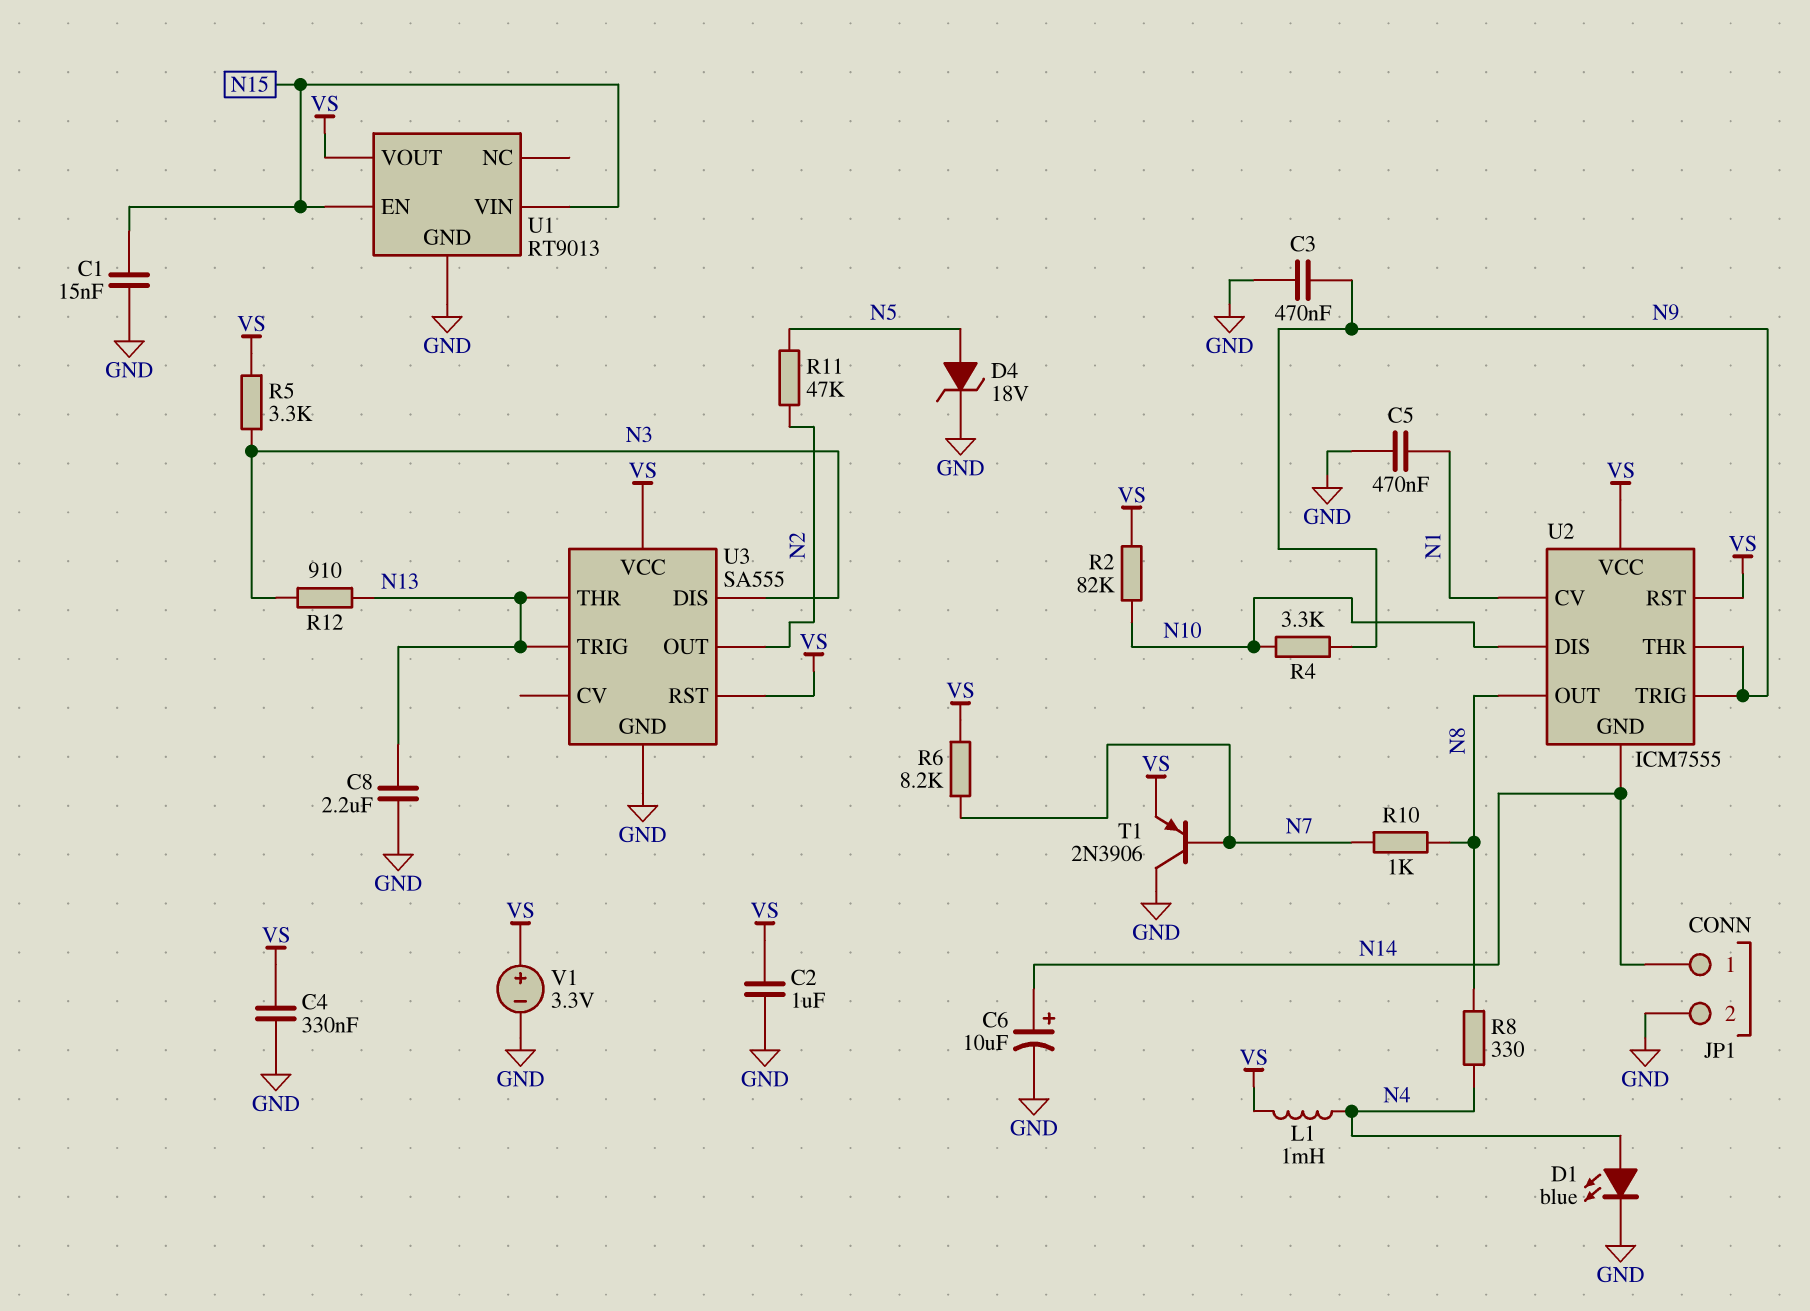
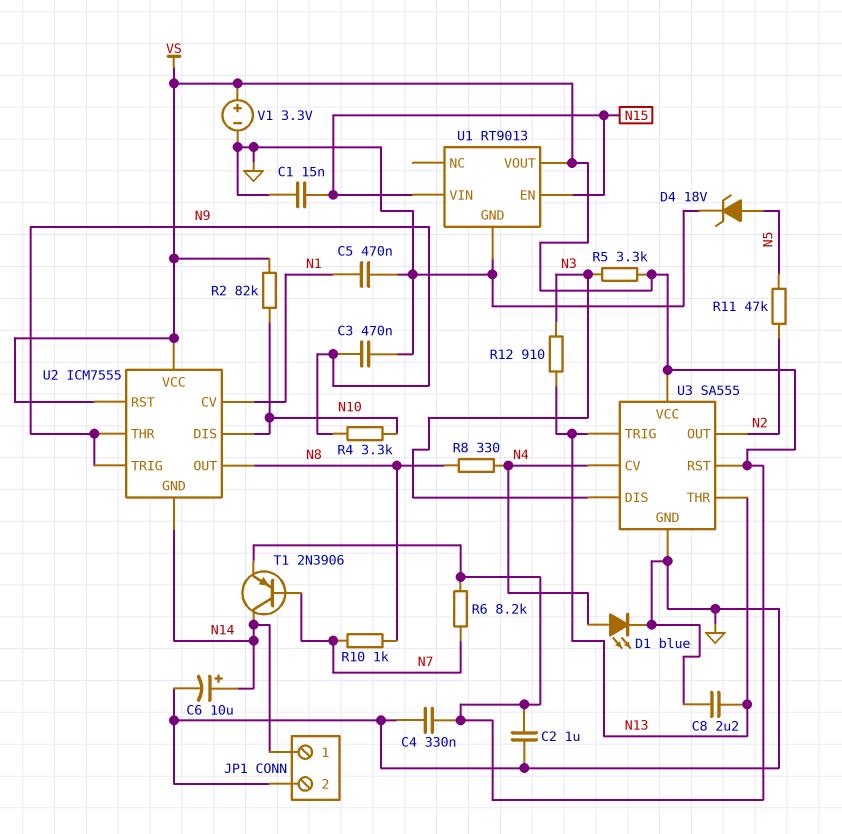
L1: 1mH (N4, VS) -> none
T1: PNP 2N3906 (B N7, C GND, E VS) -> PNP 2N3906 (B N7, C N14, E VS)
U3 pin CV: none -> N4

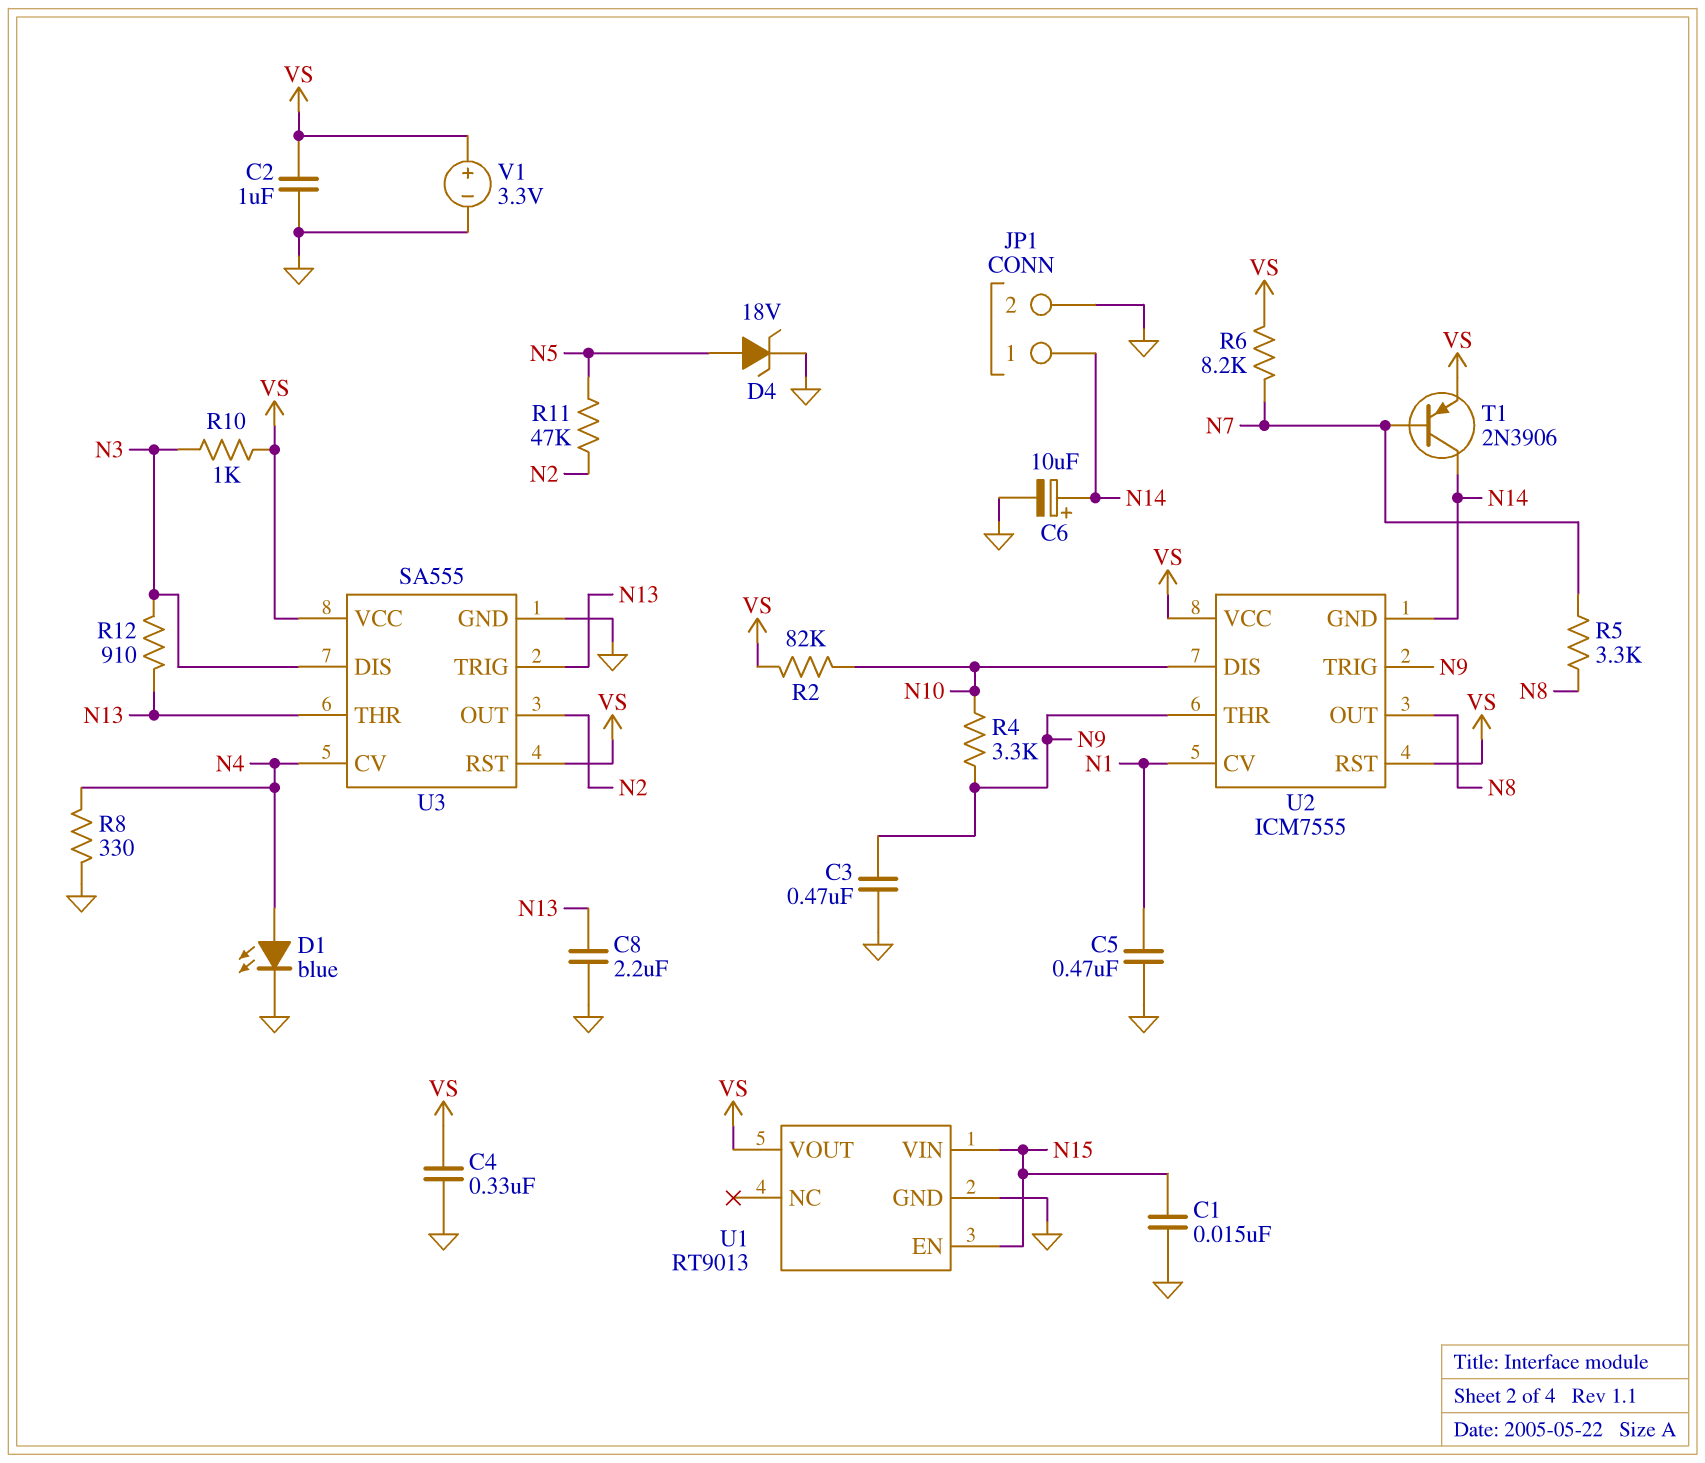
R5: 3.3k (N3, VS) -> 3.3k (N7, N8)
R8: 330 (N4, N8) -> 330 (GND, N4)
R10: 1k (N7, N8) -> 1k (N3, VS)

